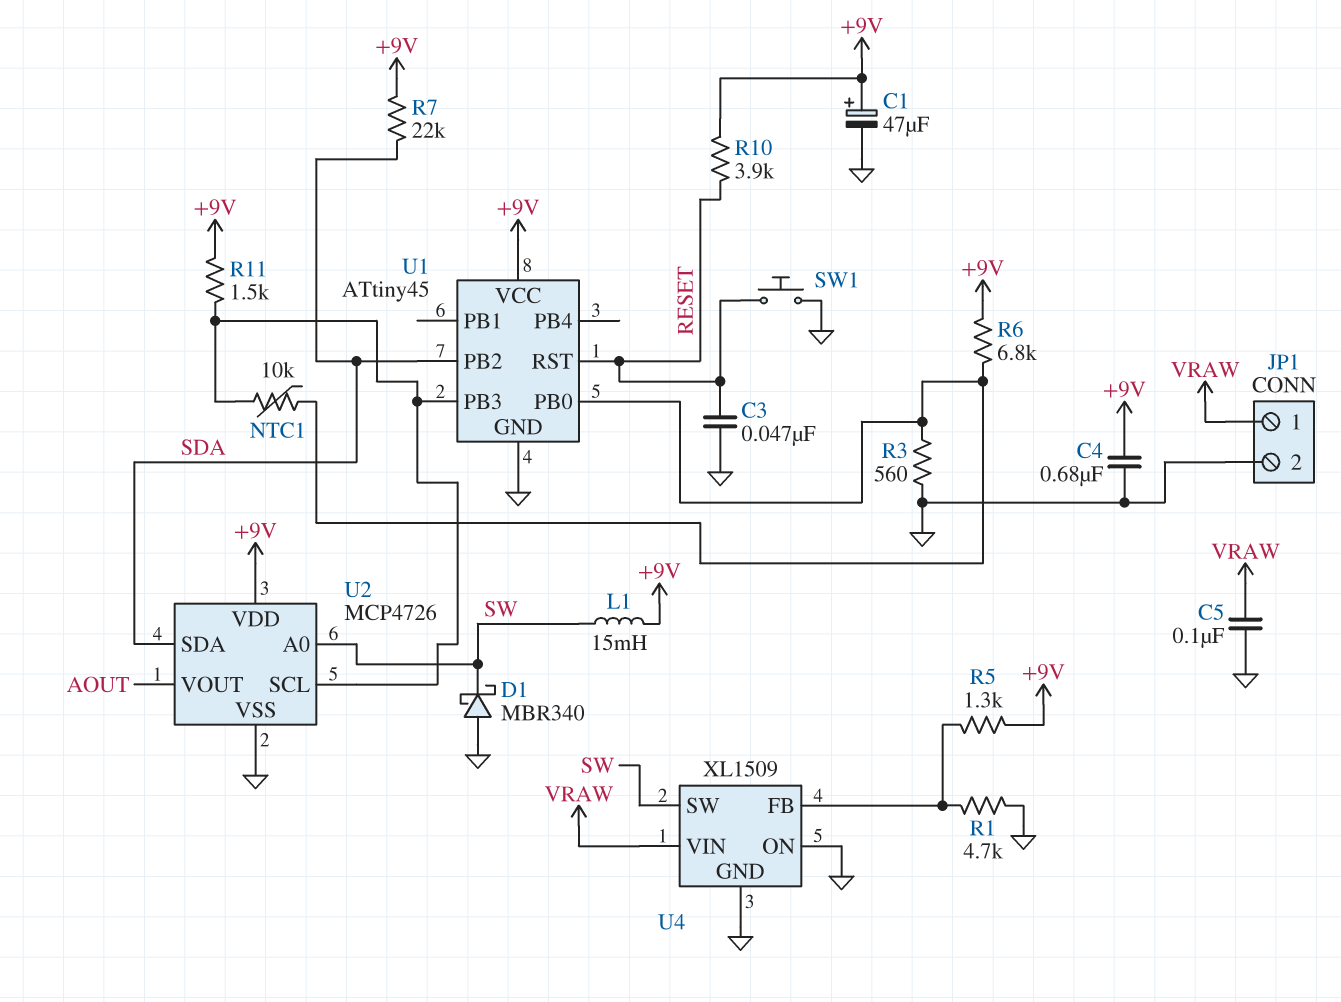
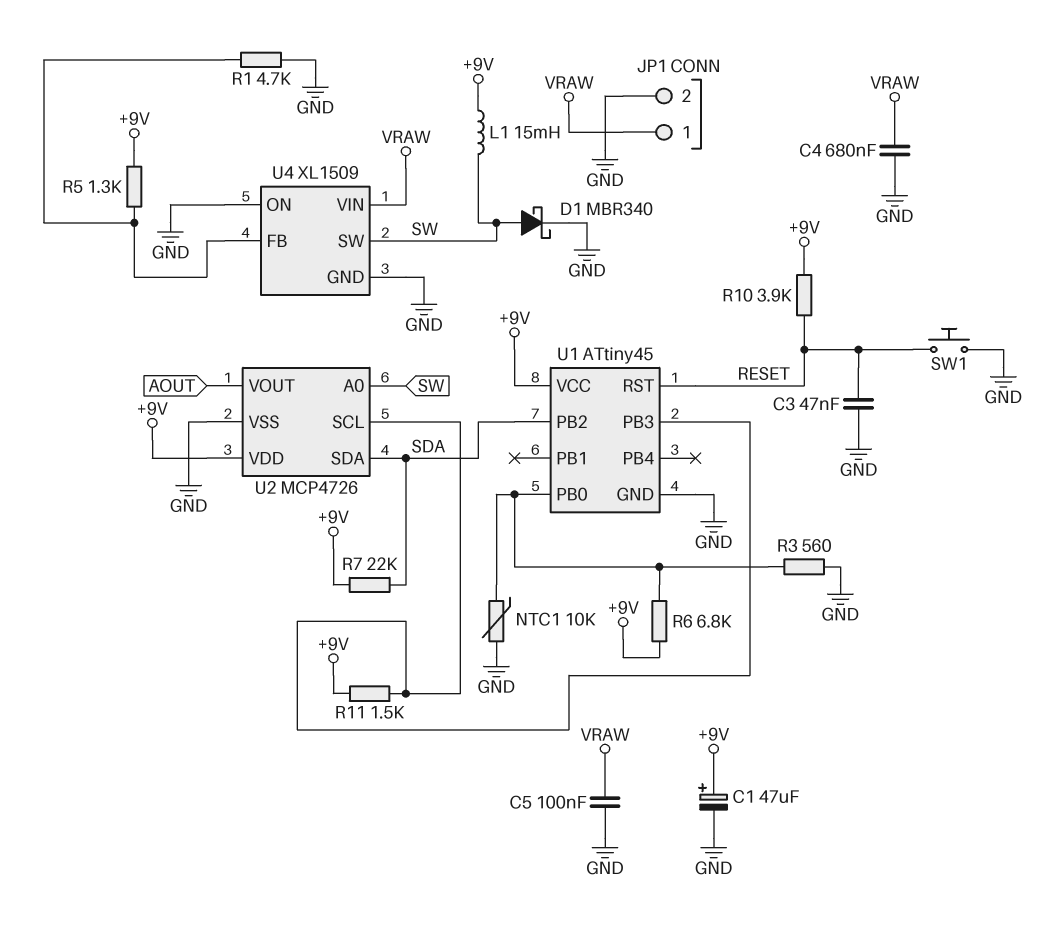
C4: 680nF (+9V, GND) -> 680nF (GND, VRAW)
D1: schottky MBR340 (A GND, K SW) -> schottky MBR340 (A SW, K GND)
NTC1: 10k (U1/PB0, U1/PB3) -> 10k (GND, U1/PB0)

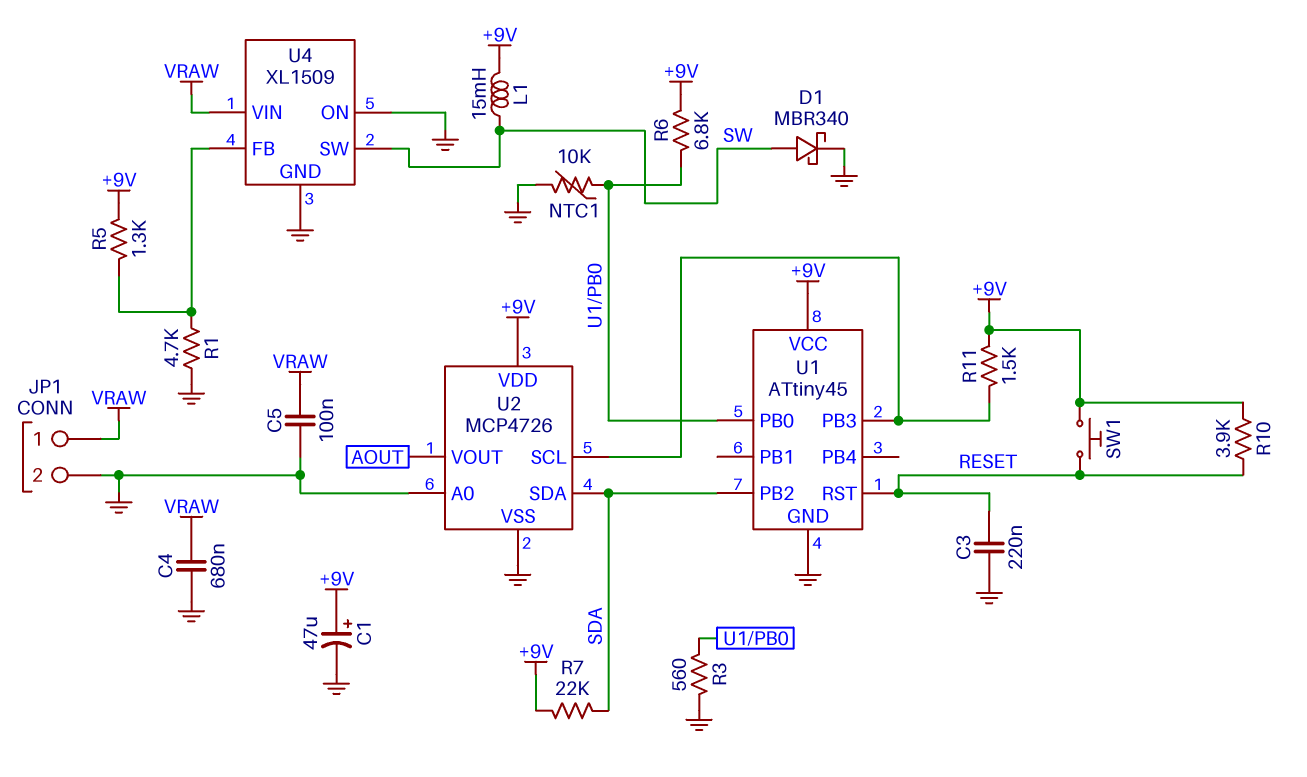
C3: 47nF (GND, RESET) -> 220nF (GND, RESET)
SW1: button (GND, RESET) -> button (+9V, RESET)
U2 pin A0: SW -> GND

